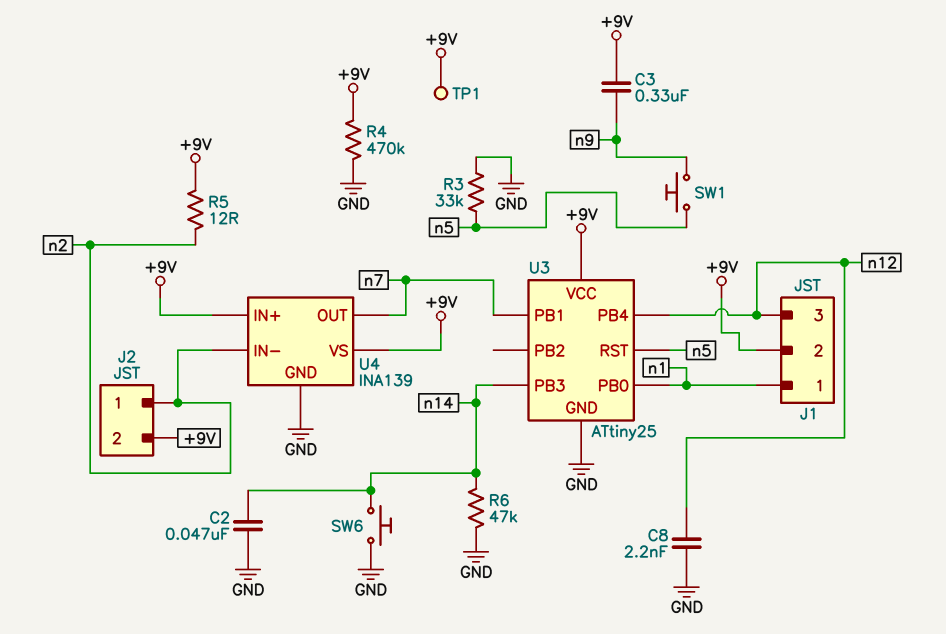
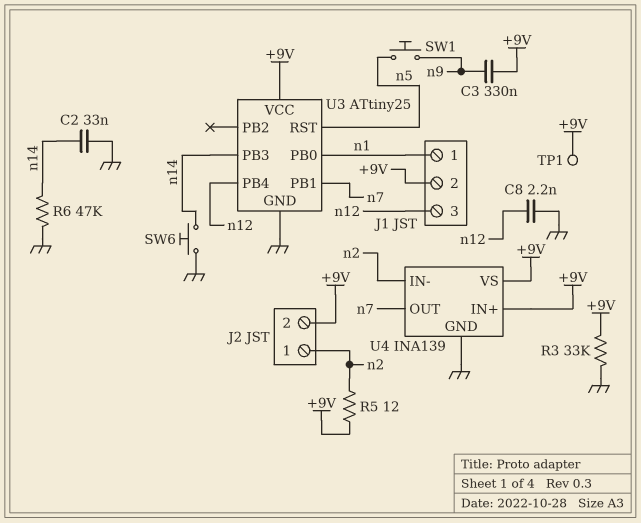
C2: 47nF (GND, n14) -> 33nF (GND, n14)
R3: 33k (GND, n5) -> 33k (+9V, GND)
R4: 470k (+9V, GND) -> none

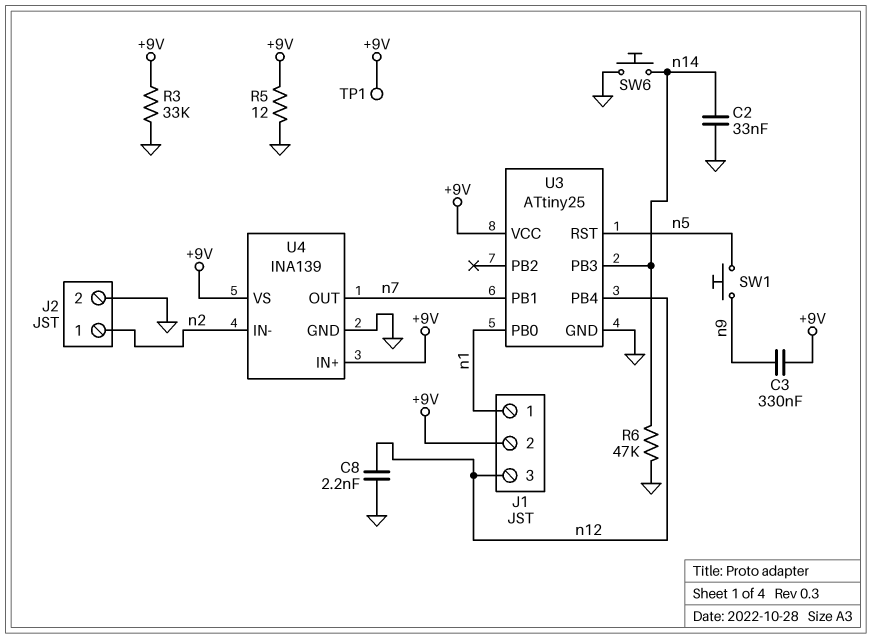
J2 pin 2: +9V -> GND
R5: 12 (+9V, n2) -> 12 (+9V, GND)

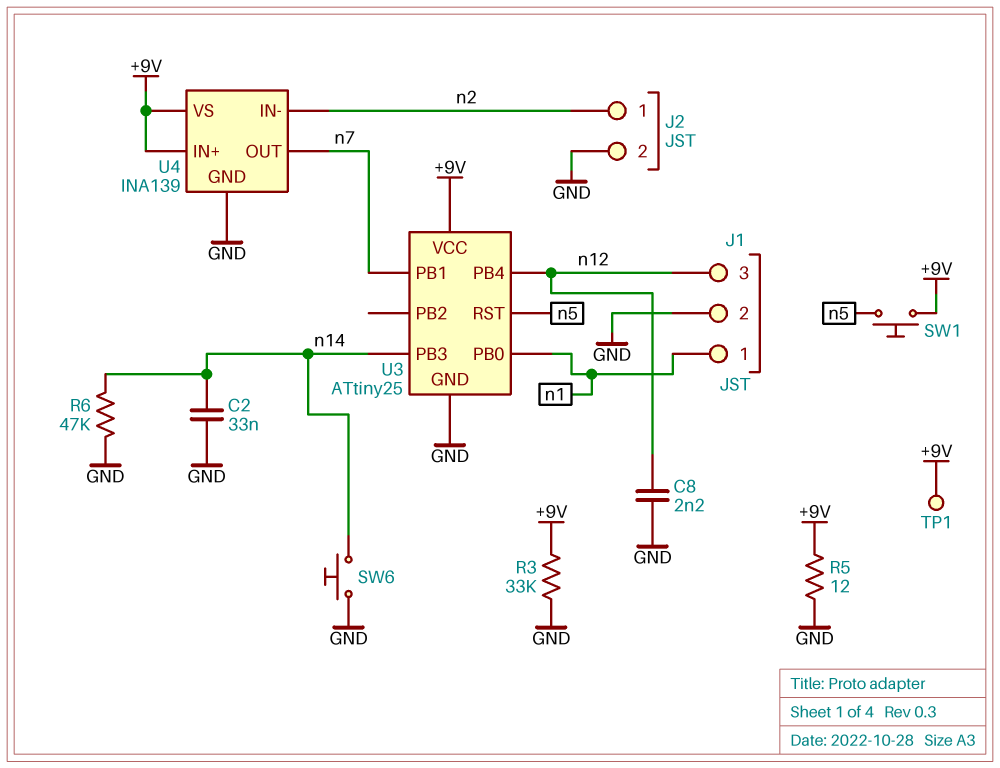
C3: 330nF (+9V, n9) -> none
J1 pin 2: +9V -> GND
SW1: button (n5, n9) -> button (+9V, n5)

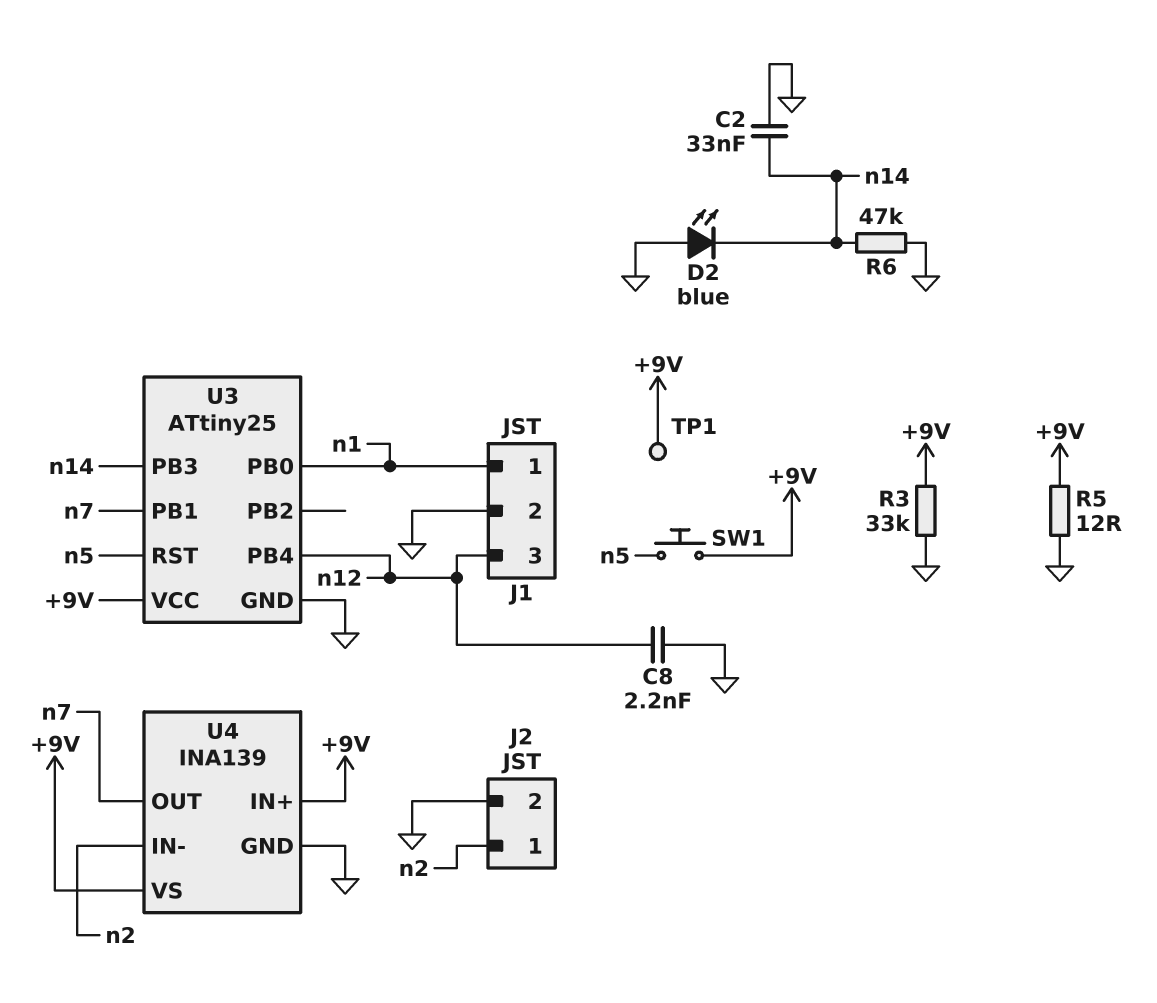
D2: none -> LED blue (A GND, K n14)
SW6: button (GND, n14) -> none

